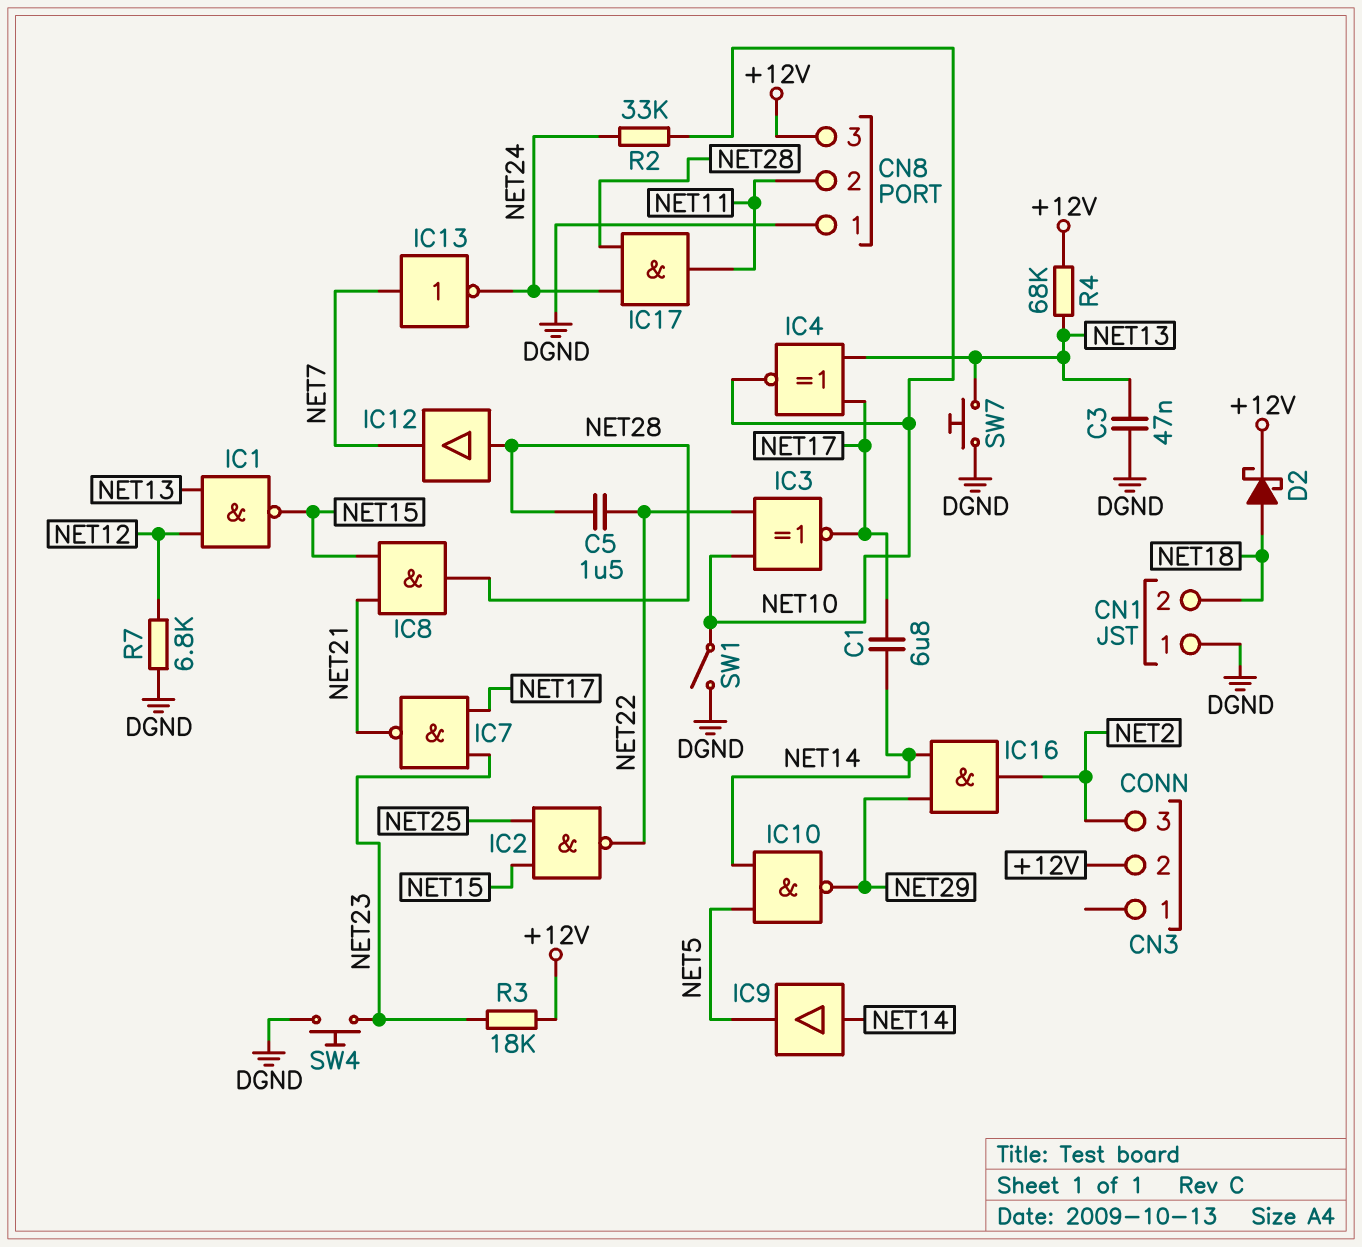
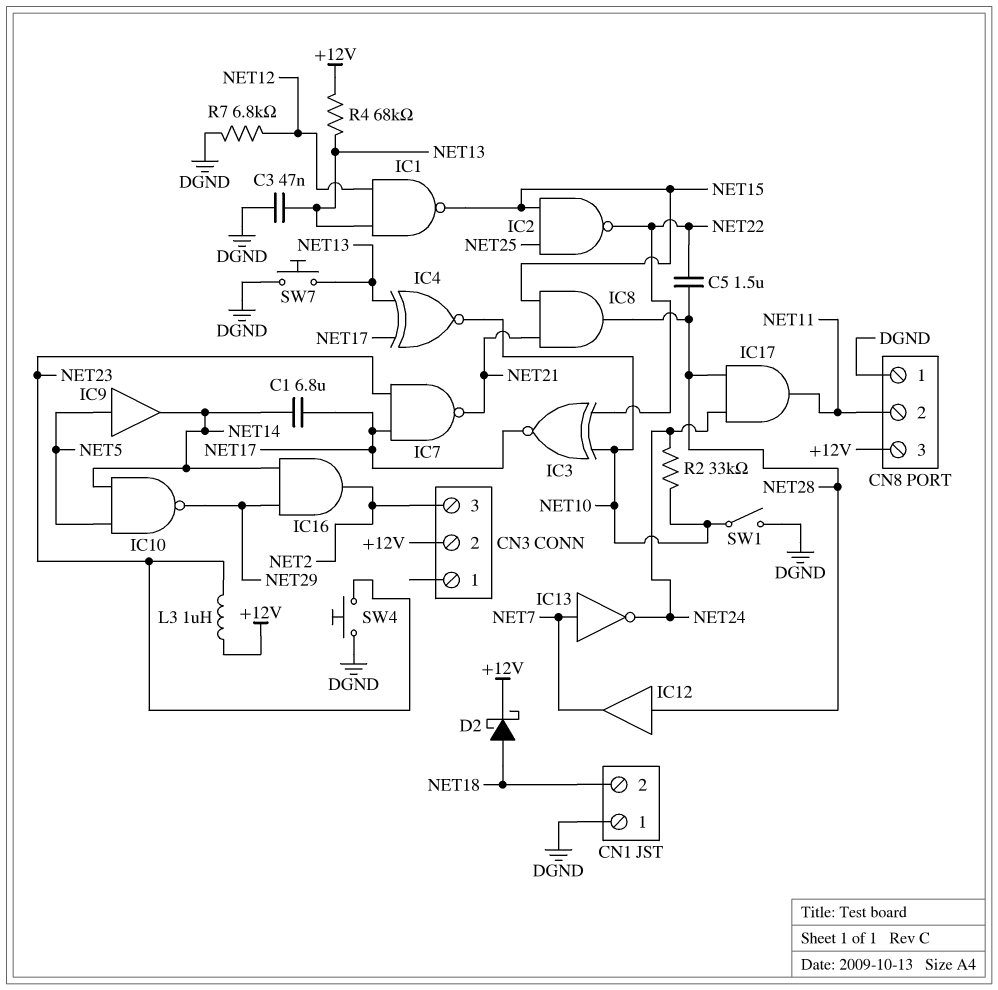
IC9: buffer (in NET14, out NET5) -> buffer (in NET5, out NET14)
L3: none -> 1uH (+12V, NET23)
R3: 18k (+12V, NET23) -> none

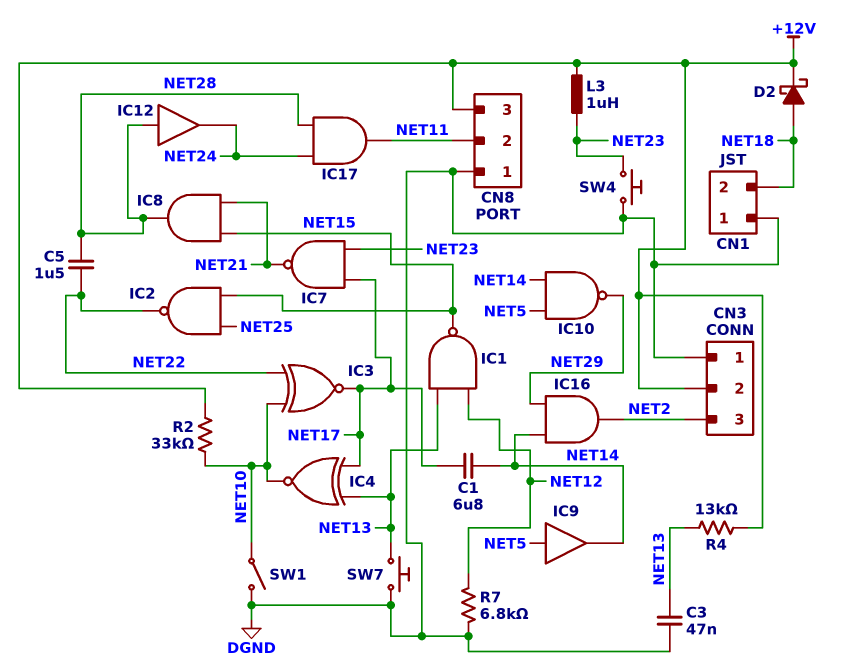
CN3 pin 1: none -> DGND
IC12: buffer (in NET28, out NET7) -> buffer (in NET28, out NET24)
IC13: NOT (in NET7, out NET24) -> none
R2: 33k (NET10, NET24) -> 33k (+12V, NET10)
R4: 68k (+12V, NET13) -> 13k (+12V, NET13)

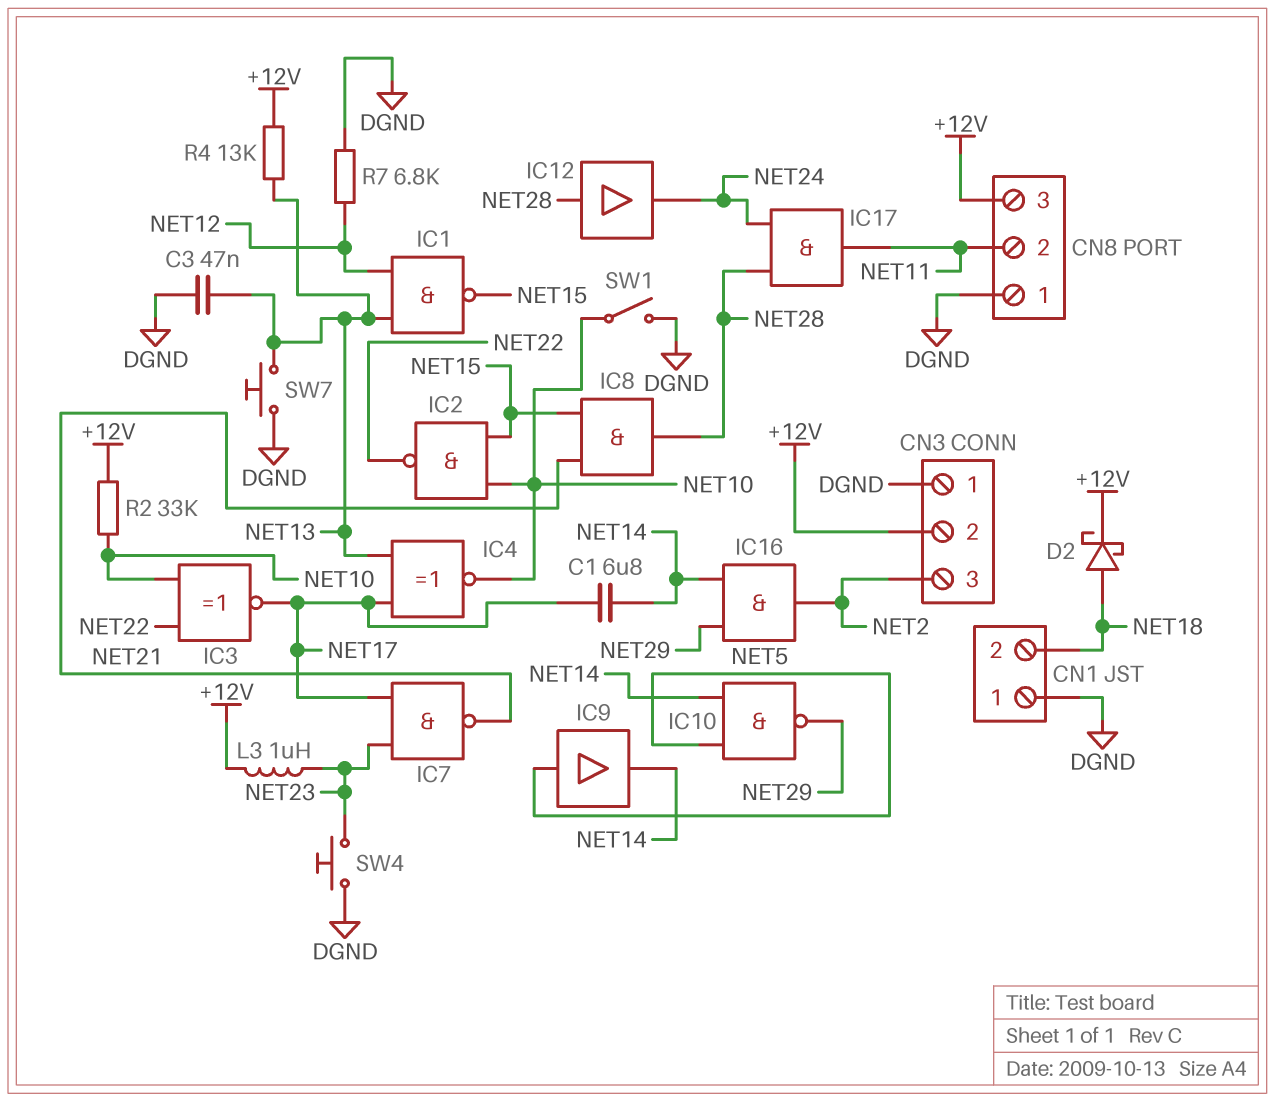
C5: 1.5uF (NET22, NET28) -> none
IC2: NAND (in NET15, in NET25, out NET22) -> NAND (in NET10, in NET15, out NET22)

